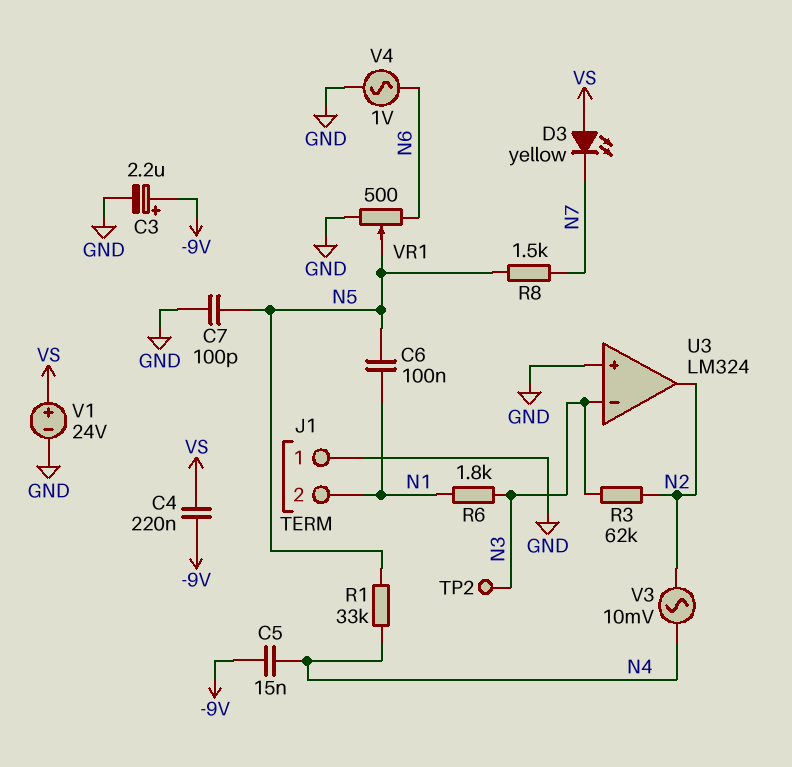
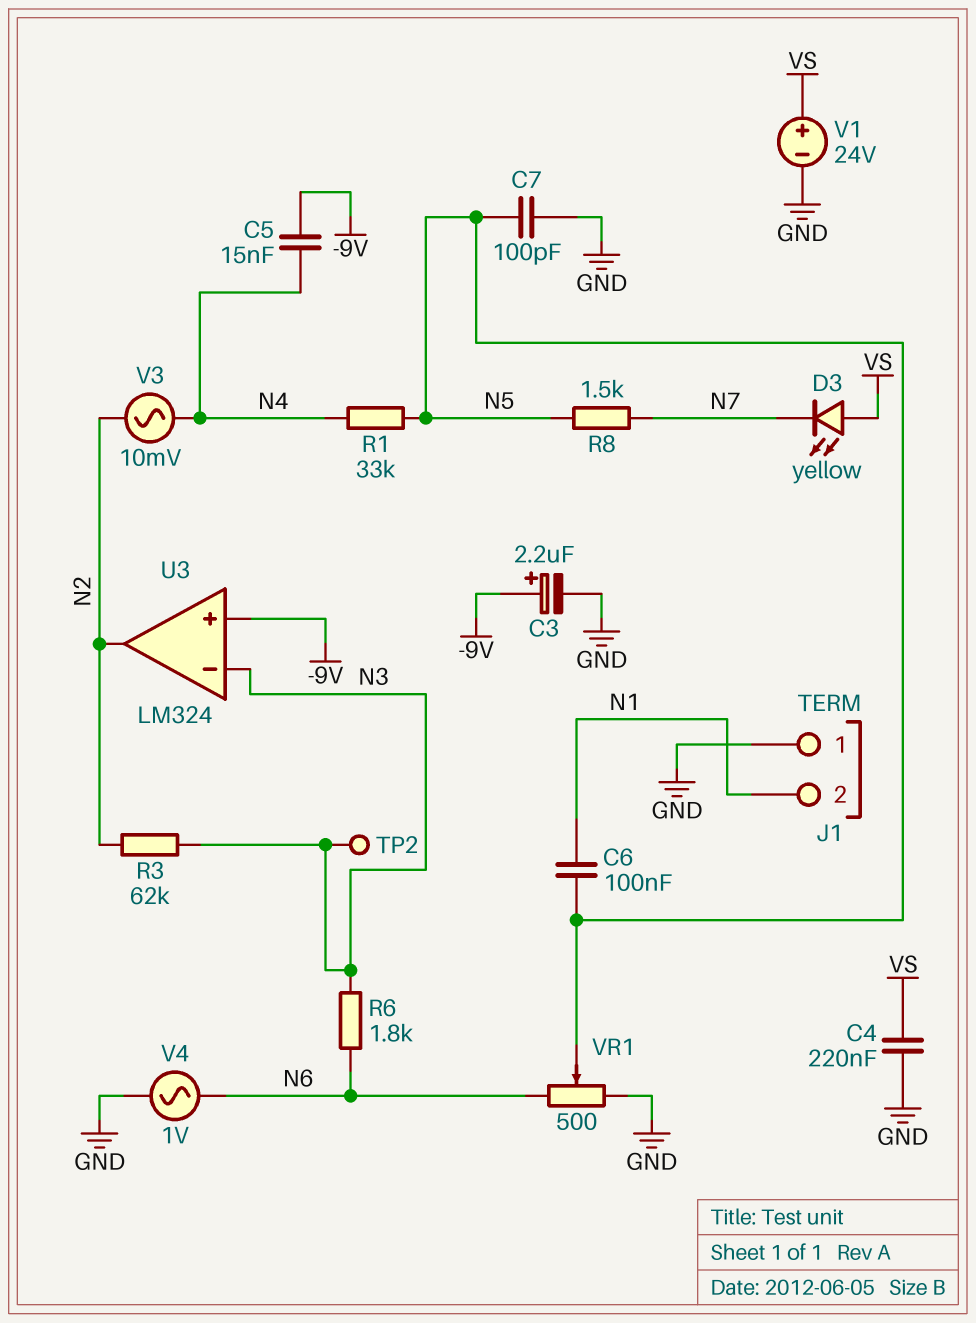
C4: 220nF (-9V, VS) -> 220nF (GND, VS)
R6: 1.8k (N1, N3) -> 1.8k (N3, N6)
U3 pin in+: GND -> -9V

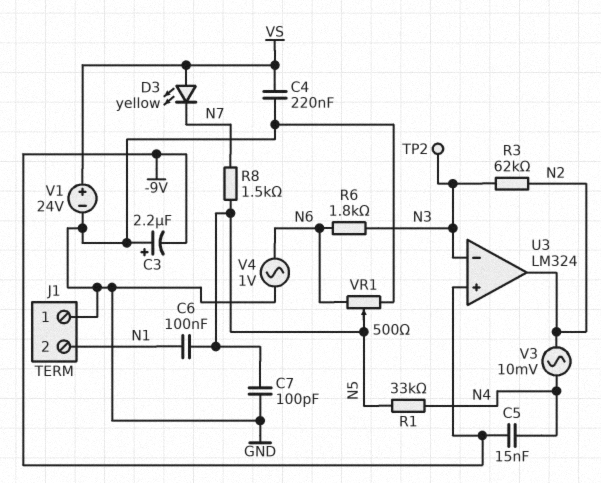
C3: 2.2uF (plus -9V, minus GND) -> 2.2uF (plus GND, minus -9V)

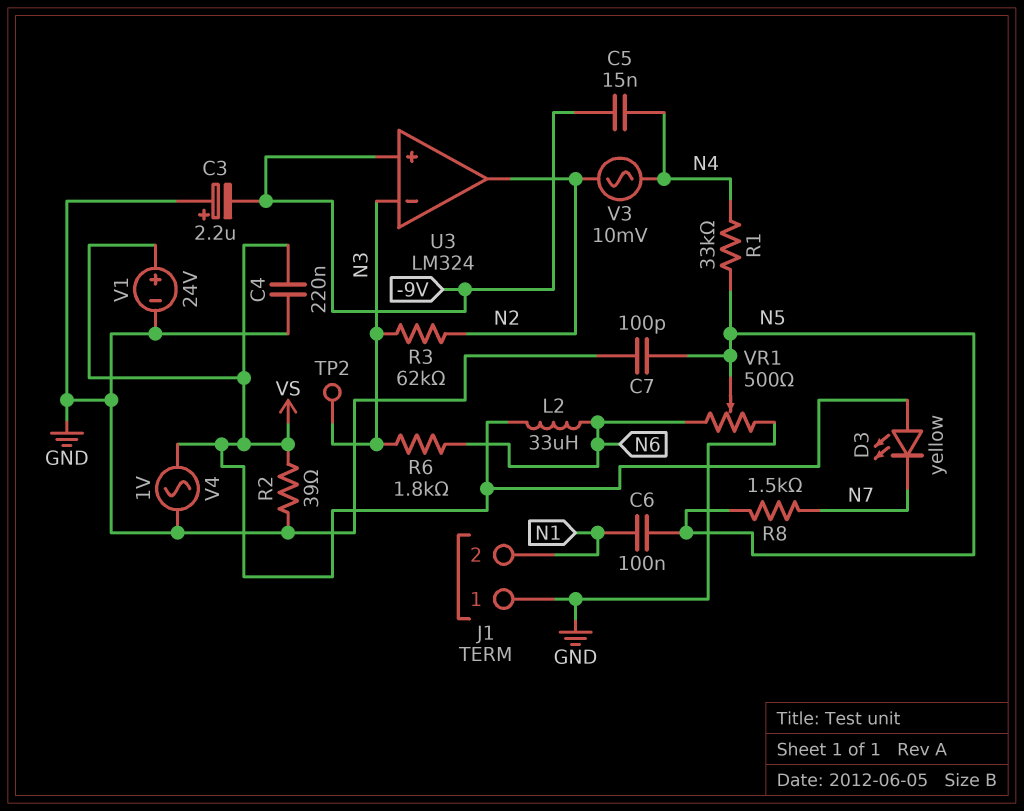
L2: none -> 33uH (N6, VS)
R2: none -> 39 (GND, VS)
V4: AC 1V (GND, N6) -> AC 1V (GND, VS)

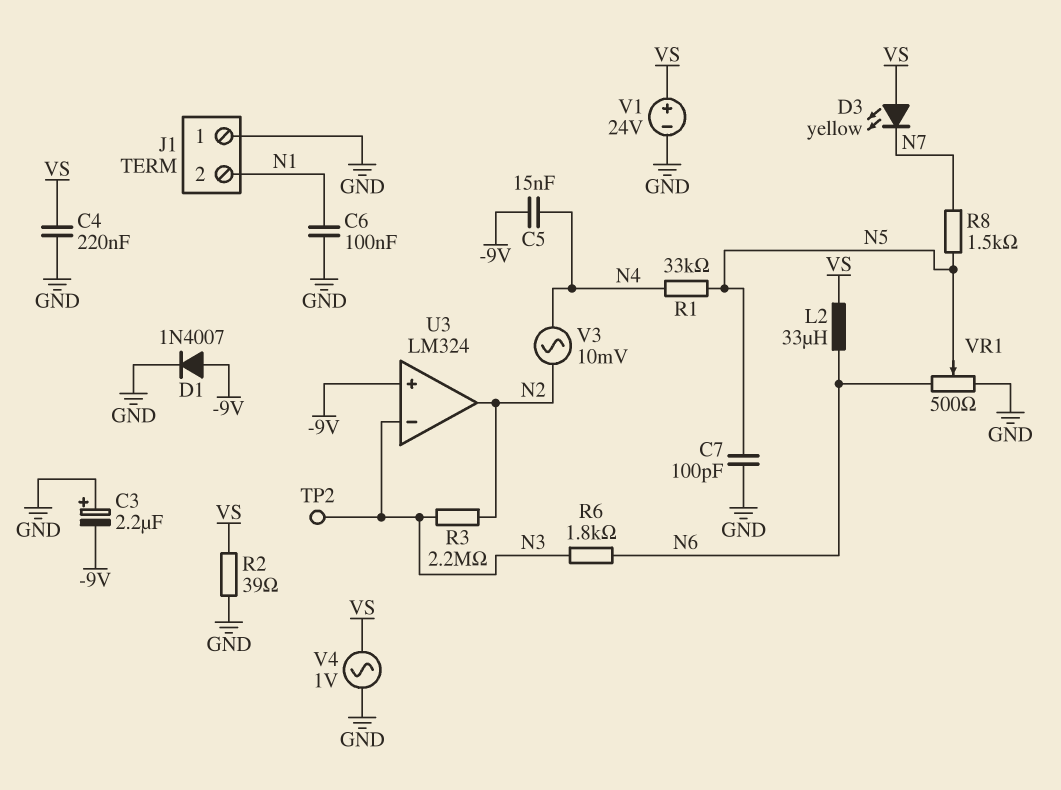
C6: 100nF (N1, N5) -> 100nF (GND, N1)
D1: none -> diode 1N4007 (A -9V, K GND)
R3: 62k (N2, N3) -> 2.2M (N2, N3)

